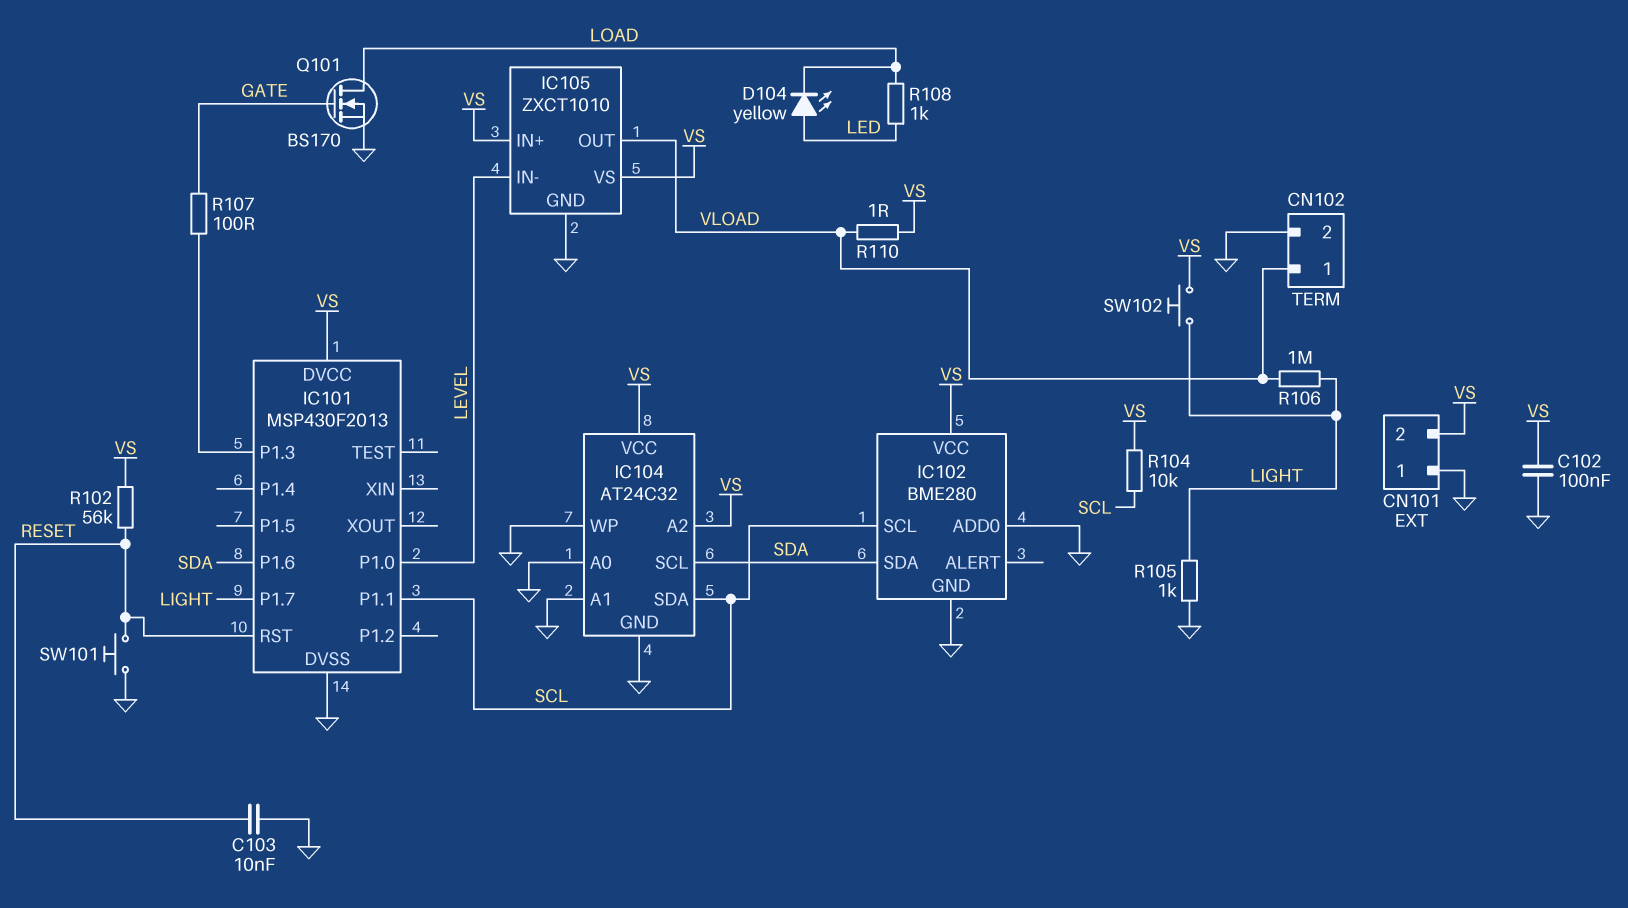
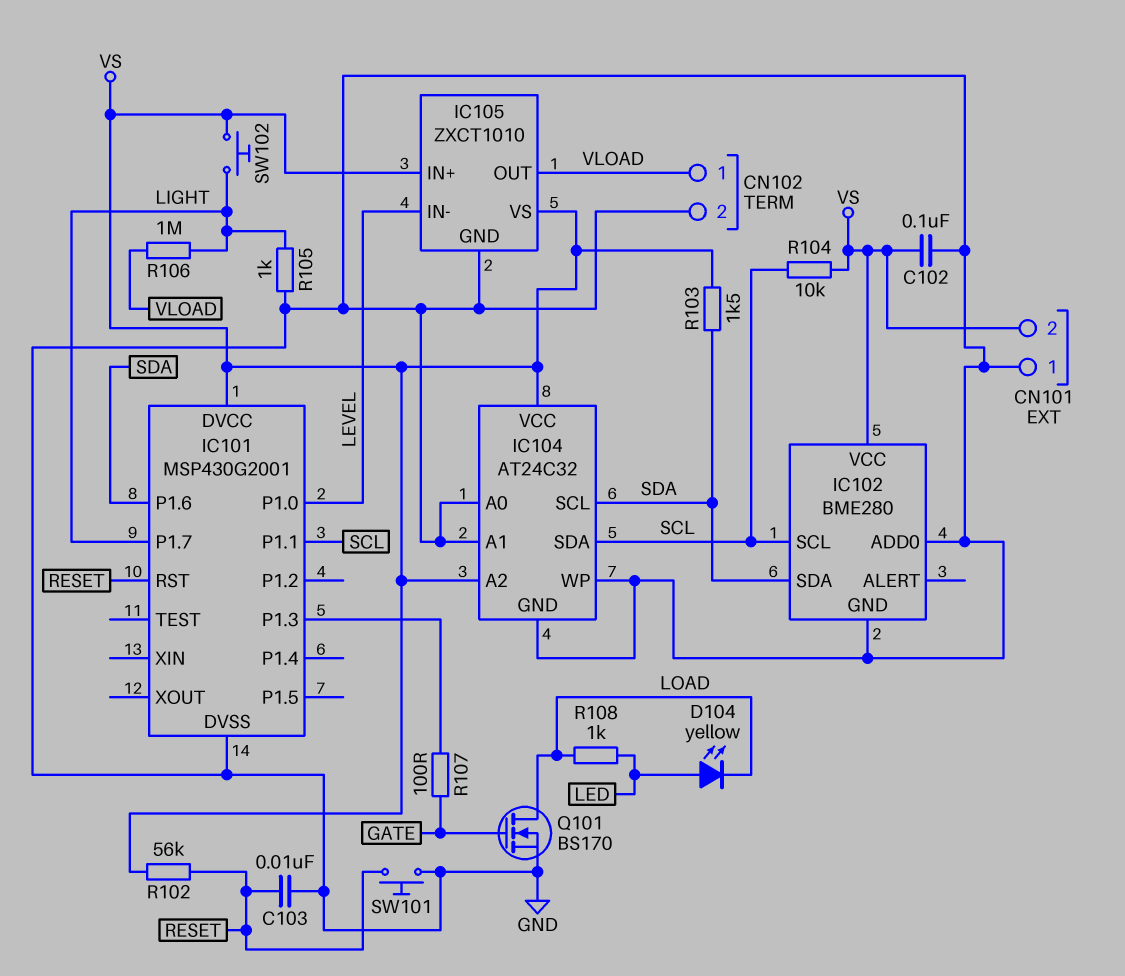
IC101: MSP430F2013 -> MSP430G2001
R103: none -> 1.5k (SDA, VS)
R110: 1 (VLOAD, VS) -> none

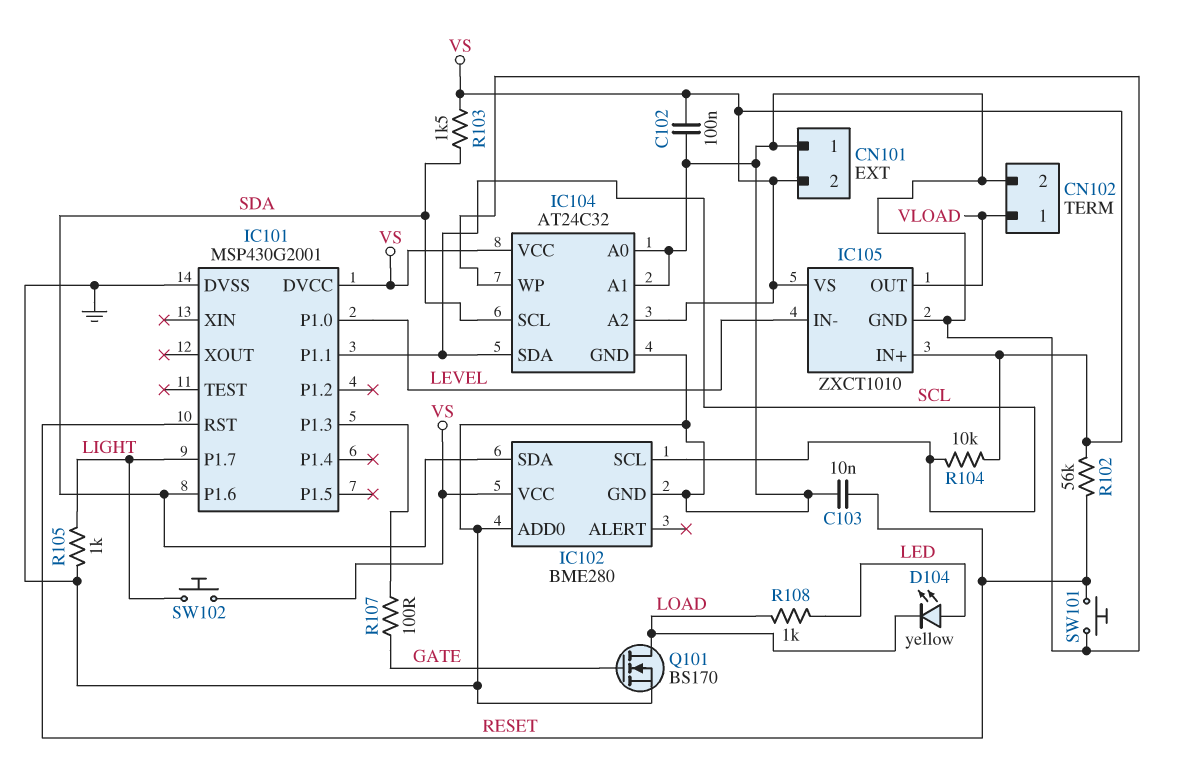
R106: 1M (LIGHT, VLOAD) -> none

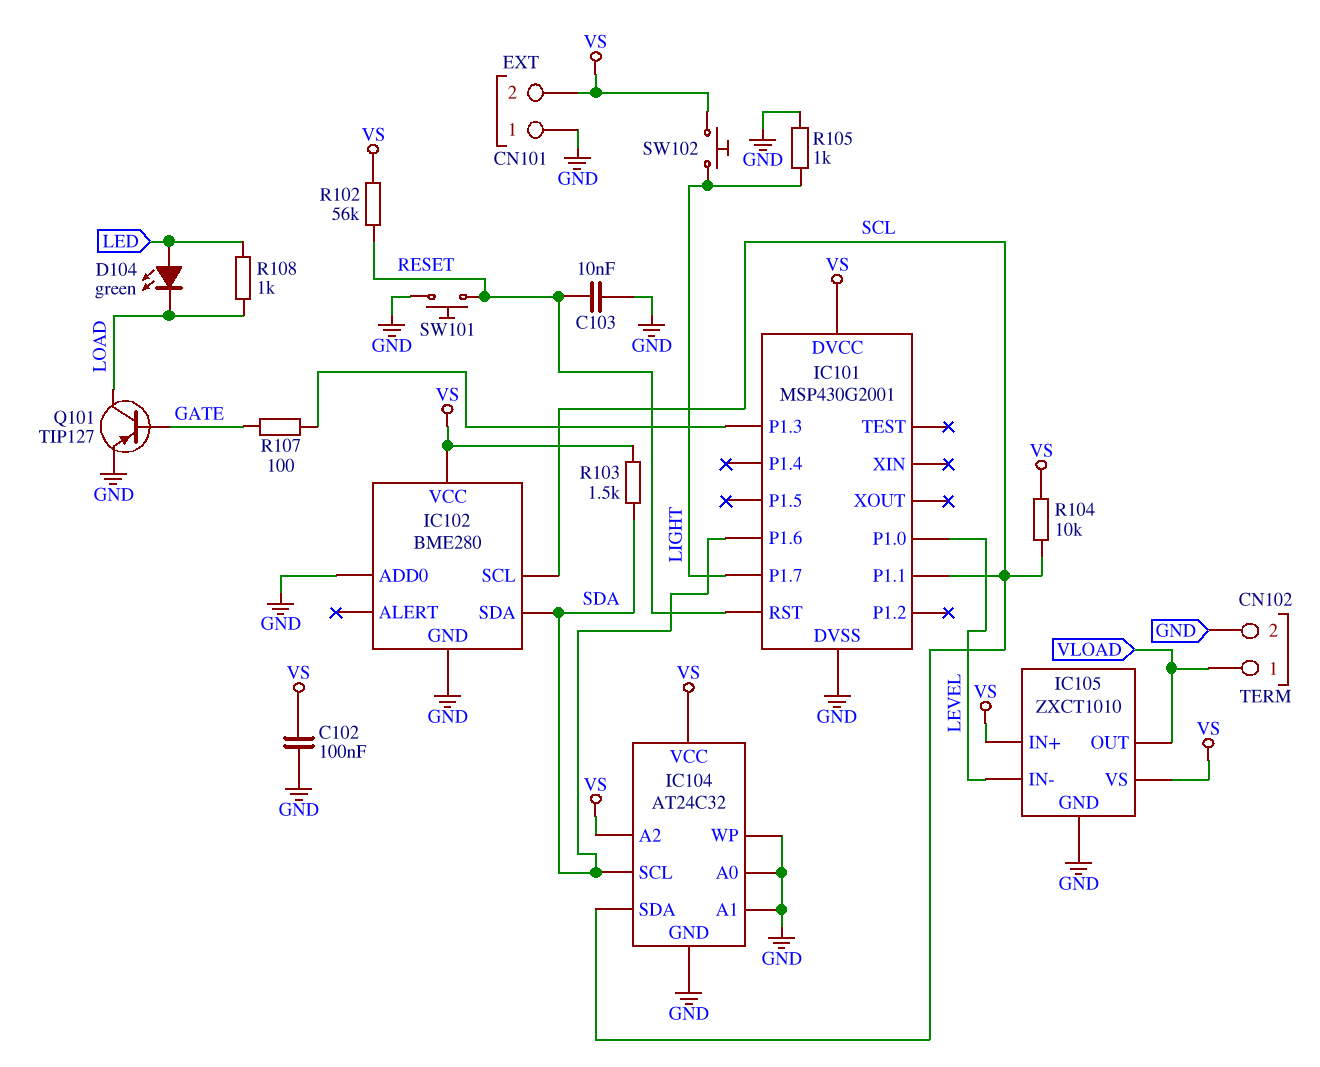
D104: LED yellow (A LED, K LOAD) -> LED green (A LED, K LOAD)
Q101: NMOS BS170 (G GATE, D LOAD, S GND) -> PNP TIP127 (B GATE, C LOAD, E GND)

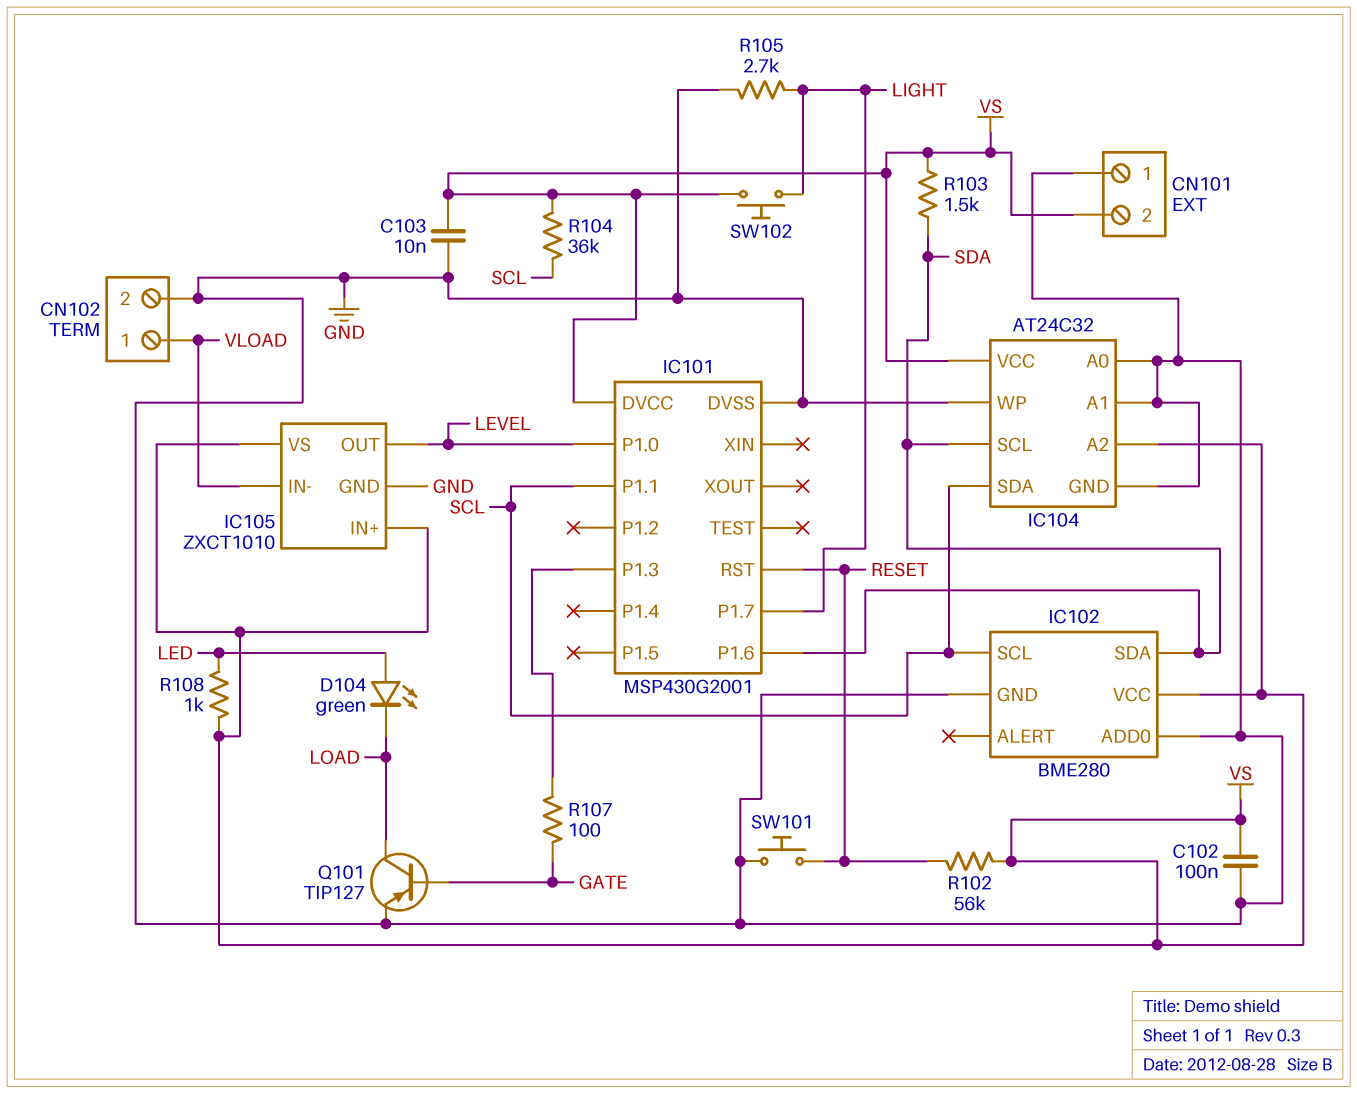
C103: 10nF (GND, RESET) -> 10nF (GND, VS)
IC105 pin IN-: LEVEL -> VLOAD
IC105 pin OUT: VLOAD -> LEVEL
R104: 10k (SCL, VS) -> 36k (SCL, VS)
R105: 1k (GND, LIGHT) -> 2.7k (GND, LIGHT)
R108: 1k (LED, LOAD) -> 1k (LED, VS)

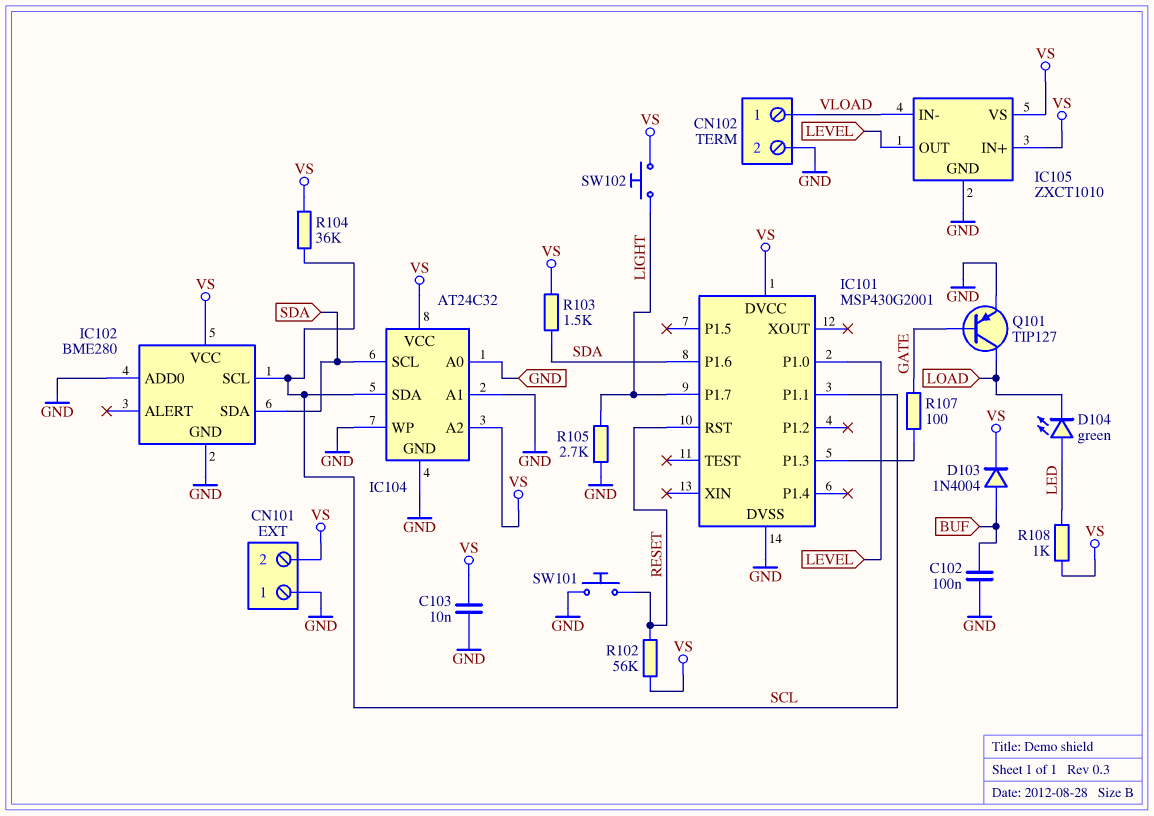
C102: 100nF (GND, VS) -> 100nF (BUF, GND)
D103: none -> diode 1N4004 (A BUF, K VS)

